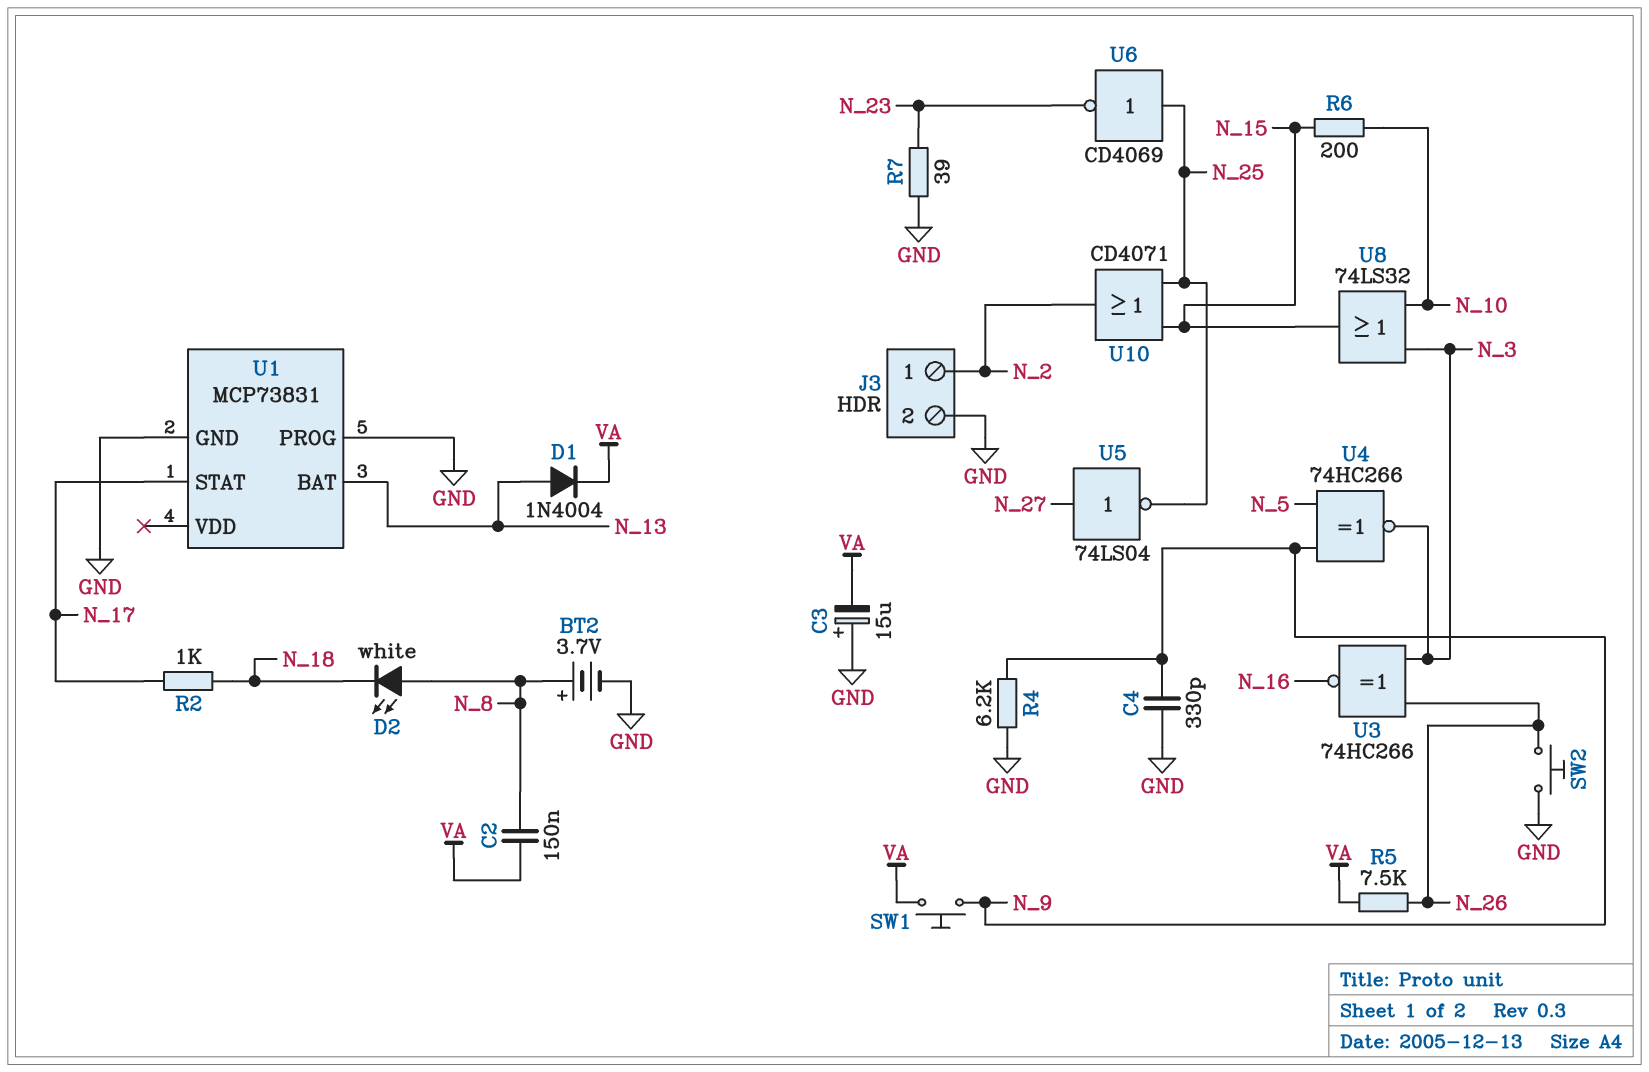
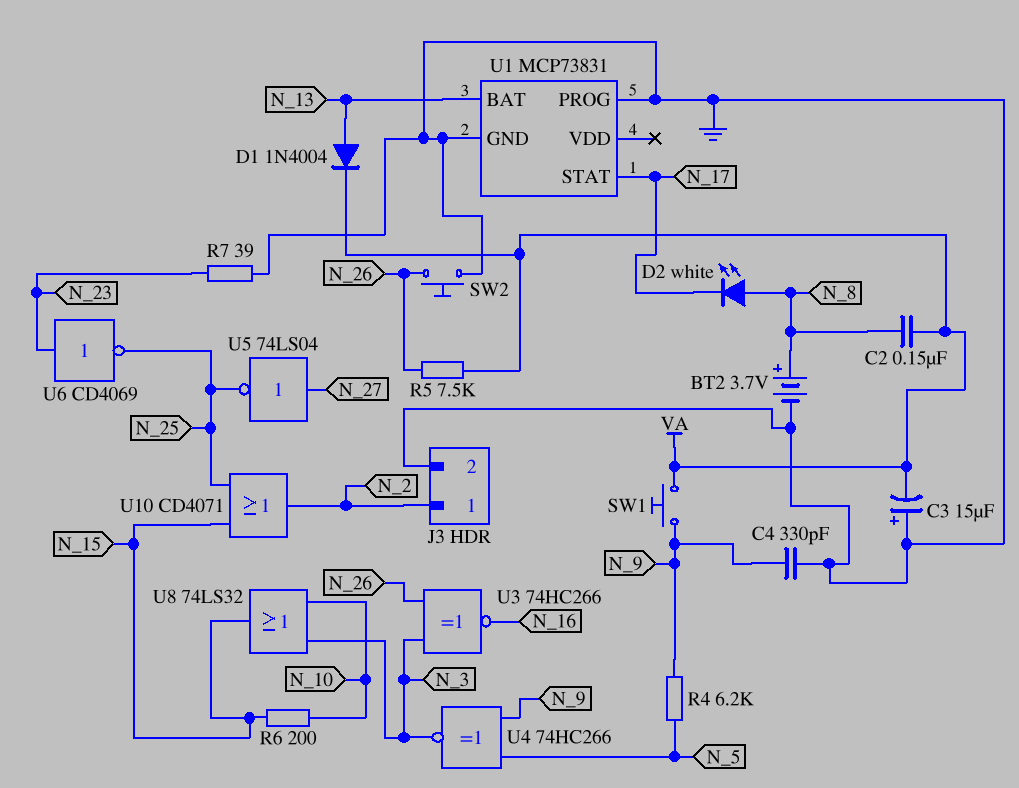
D2: LED white (A N_8, K N_18) -> LED white (A N_8, K N_17)
R2: 1k (N_17, N_18) -> none
R4: 6.2k (GND, N_9) -> 6.2k (N_5, N_9)
U6: NOT CD4069 (in N_25, out N_23) -> NOT CD4069 (in N_23, out N_25)

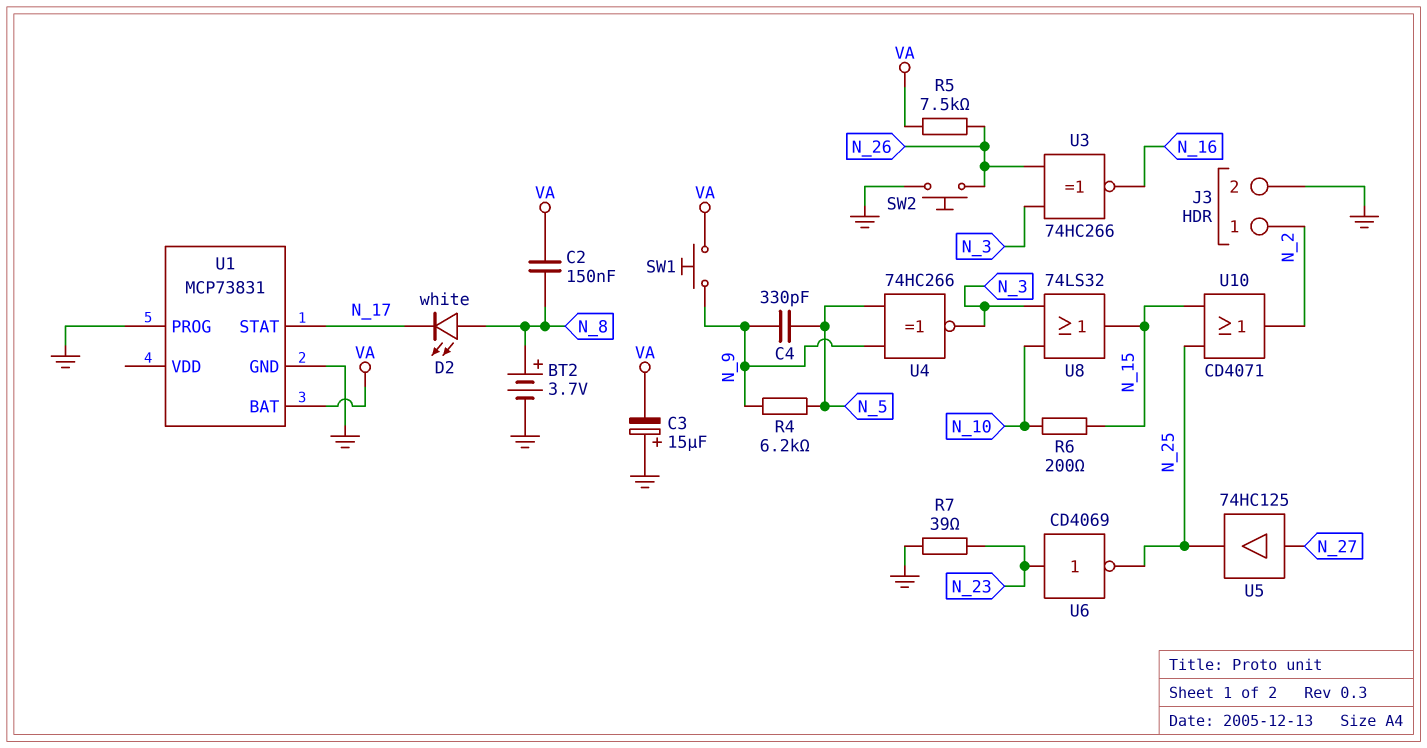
C4: 330pF (GND, N_9) -> 330pF (N_5, N_9)
D1: diode 1N4004 (A N_13, K VA) -> none
U1 pin BAT: N_13 -> VA
U5: NOT 74LS04 (in N_27, out N_25) -> buffer 74HC125 (in N_27, out N_25)

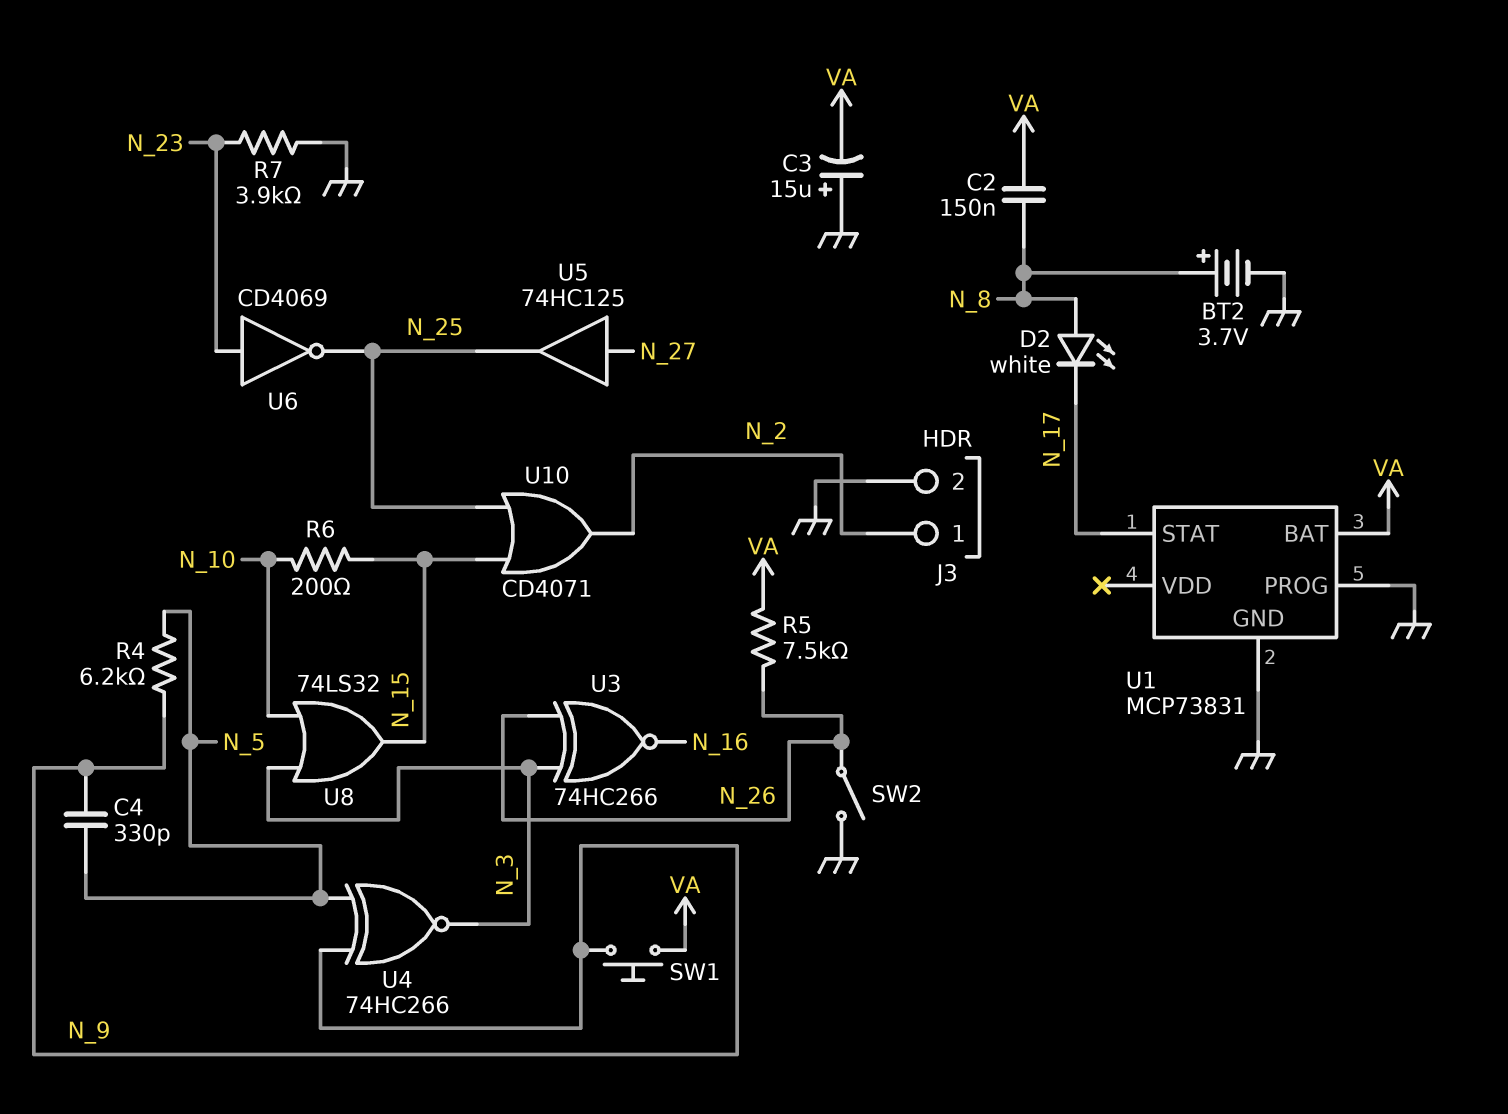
R7: 39 (GND, N_23) -> 3.9k (GND, N_23)
SW2: button (GND, N_26) -> switch (GND, N_26)

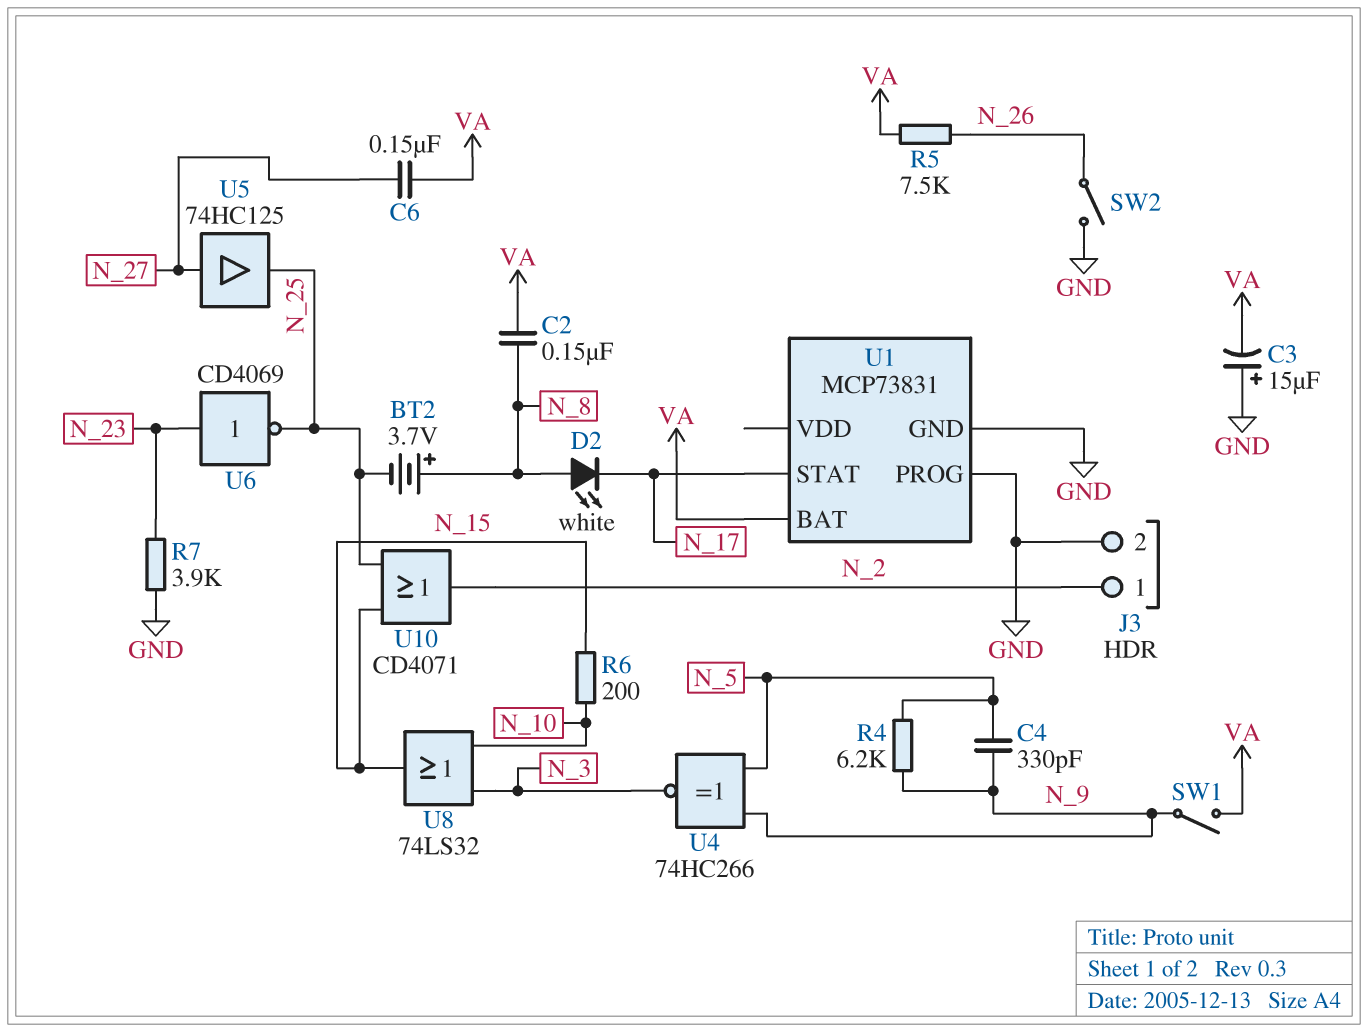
BT2: 3.7V (plus N_8, minus GND) -> 3.7V (plus N_8, minus N_25)
C6: none -> 150nF (N_27, VA)
SW1: button (N_9, VA) -> switch (N_9, VA)
U3: XNOR 74HC266 (in N_3, in N_26, out N_16) -> none

